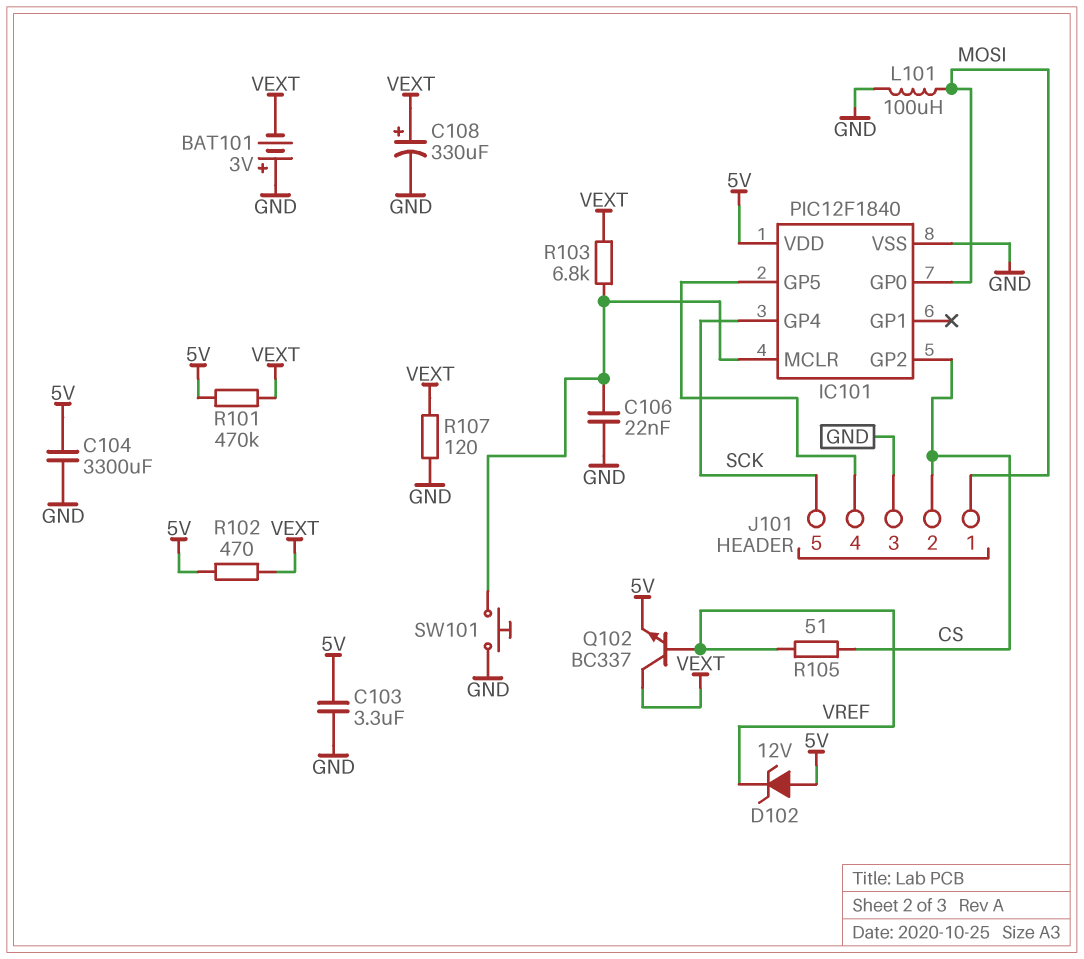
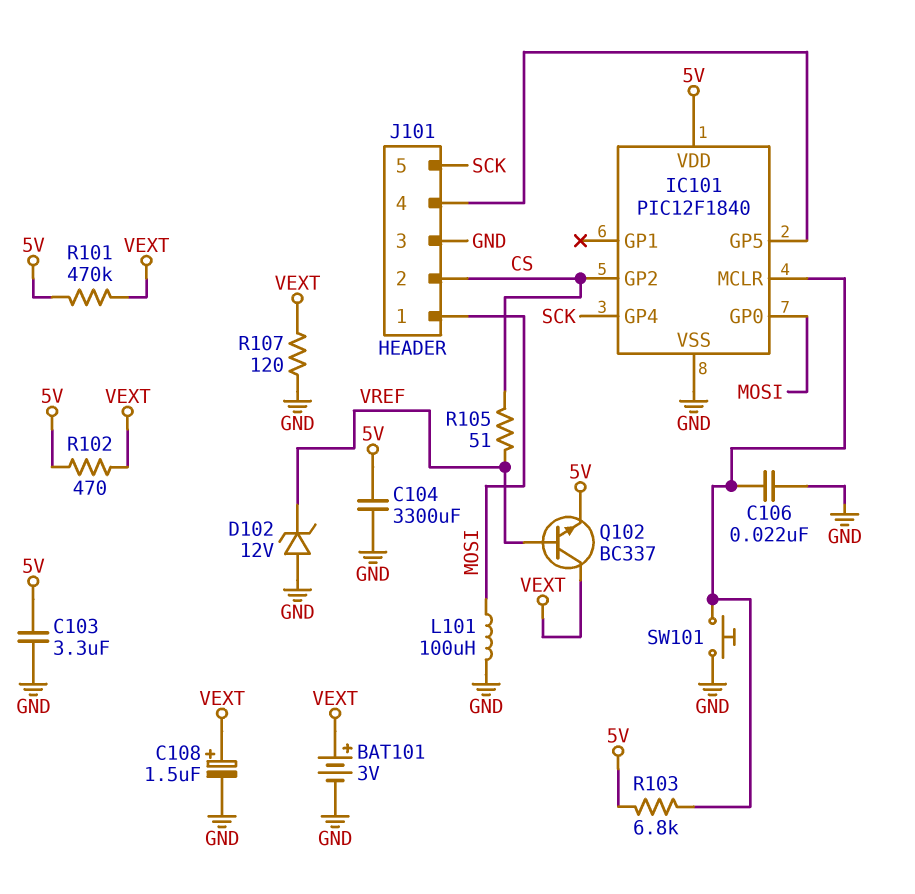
BAT101: 3V (plus GND, minus VEXT) -> 3V (plus VEXT, minus GND)
C108: 330uF (plus VEXT, minus GND) -> 1.5uF (plus VEXT, minus GND)
D102: zener 12V (A 5V, K VREF) -> zener 12V (A GND, K VREF)
R103: 6.8k (IC101/MCLR, VEXT) -> 6.8k (5V, IC101/MCLR)

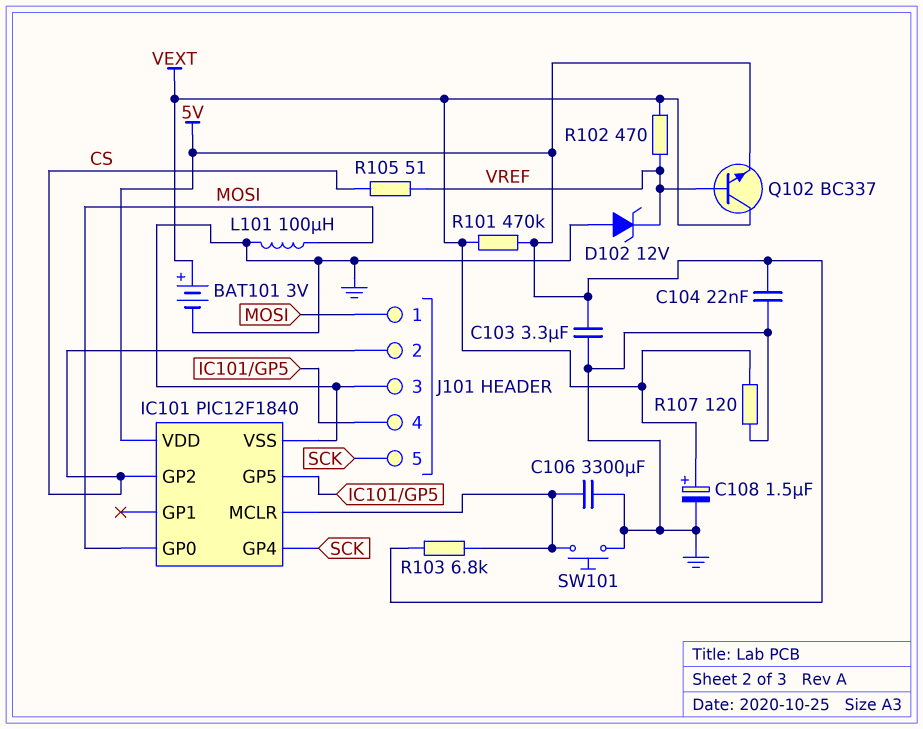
C104: 3300uF (5V, GND) -> 22nF (5V, GND)
C106: 22nF (GND, IC101/MCLR) -> 3300uF (GND, IC101/MCLR)
R102: 470 (5V, VEXT) -> 470 (VEXT, VREF)

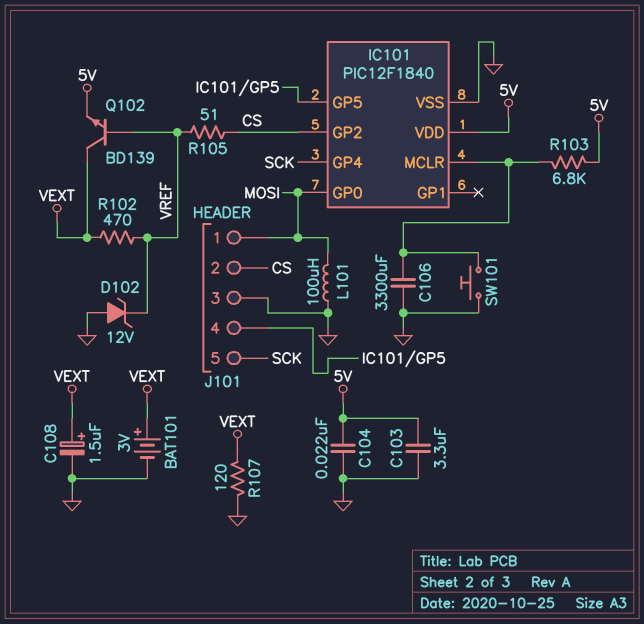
Q102: NPN BC337 (B VREF, C VEXT, E 5V) -> NPN BD139 (B VREF, C VEXT, E 5V)
R101: 470k (5V, VEXT) -> none

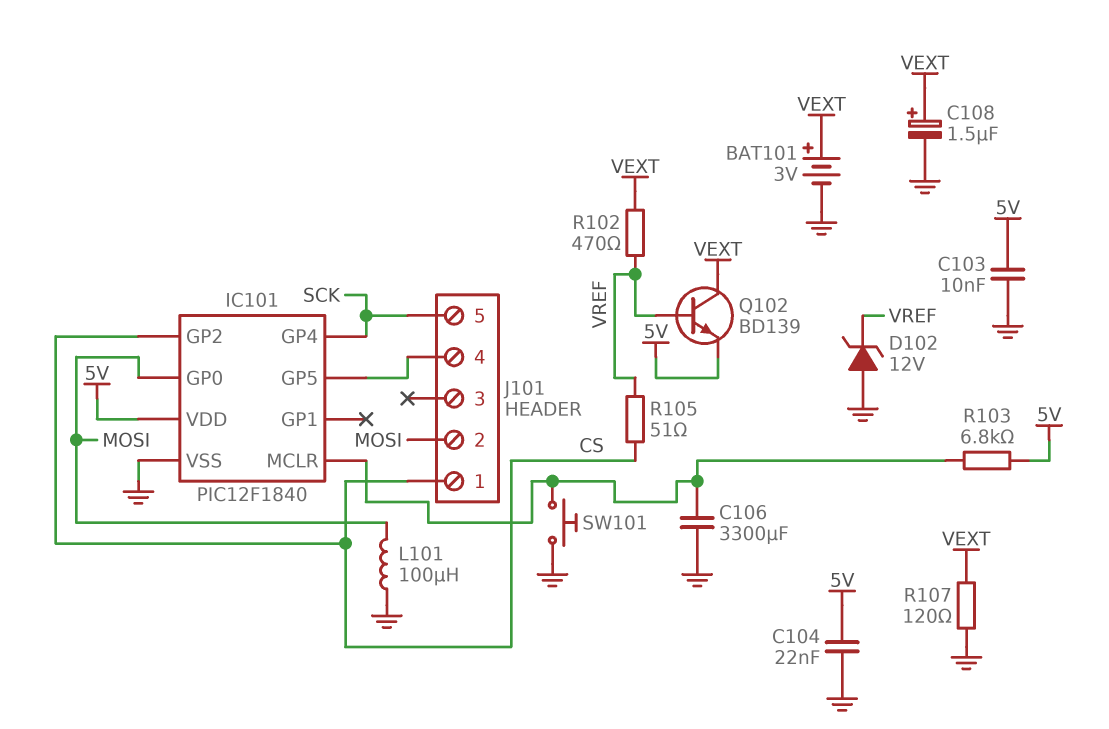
C103: 3.3uF (5V, GND) -> 10nF (5V, GND)
J101 pin 1: MOSI -> CS
J101 pin 2: CS -> MOSI
J101 pin 3: GND -> none

